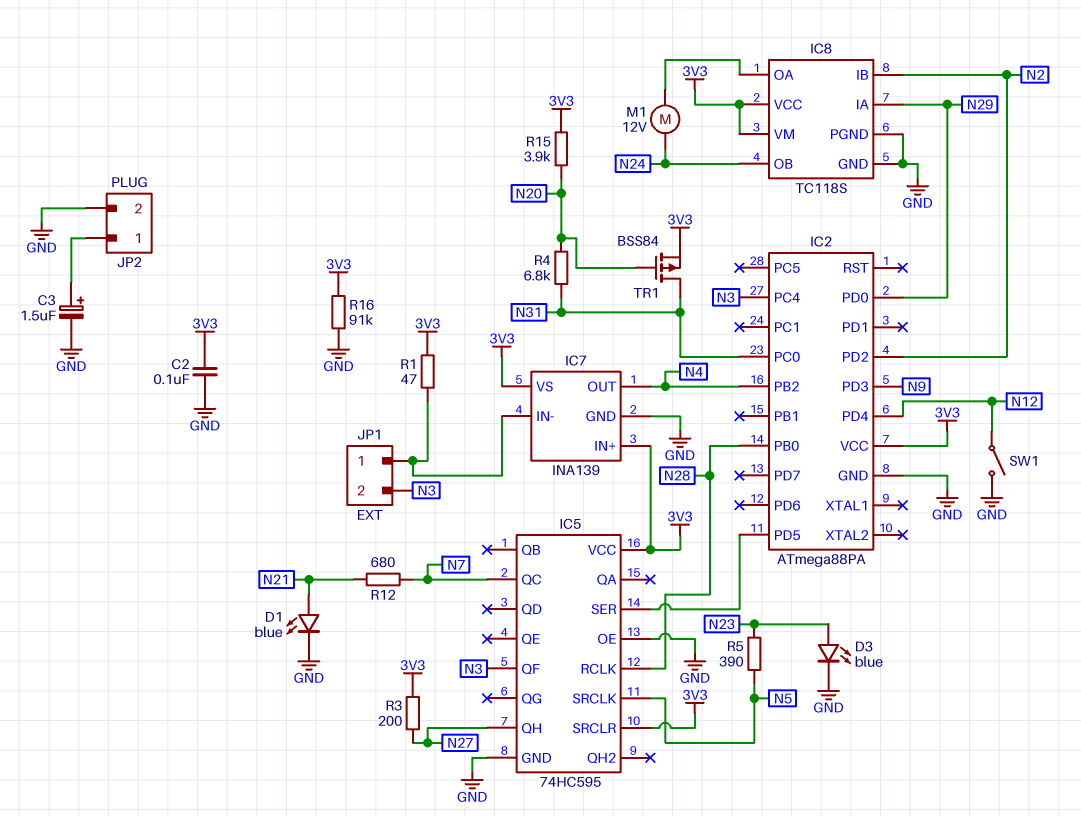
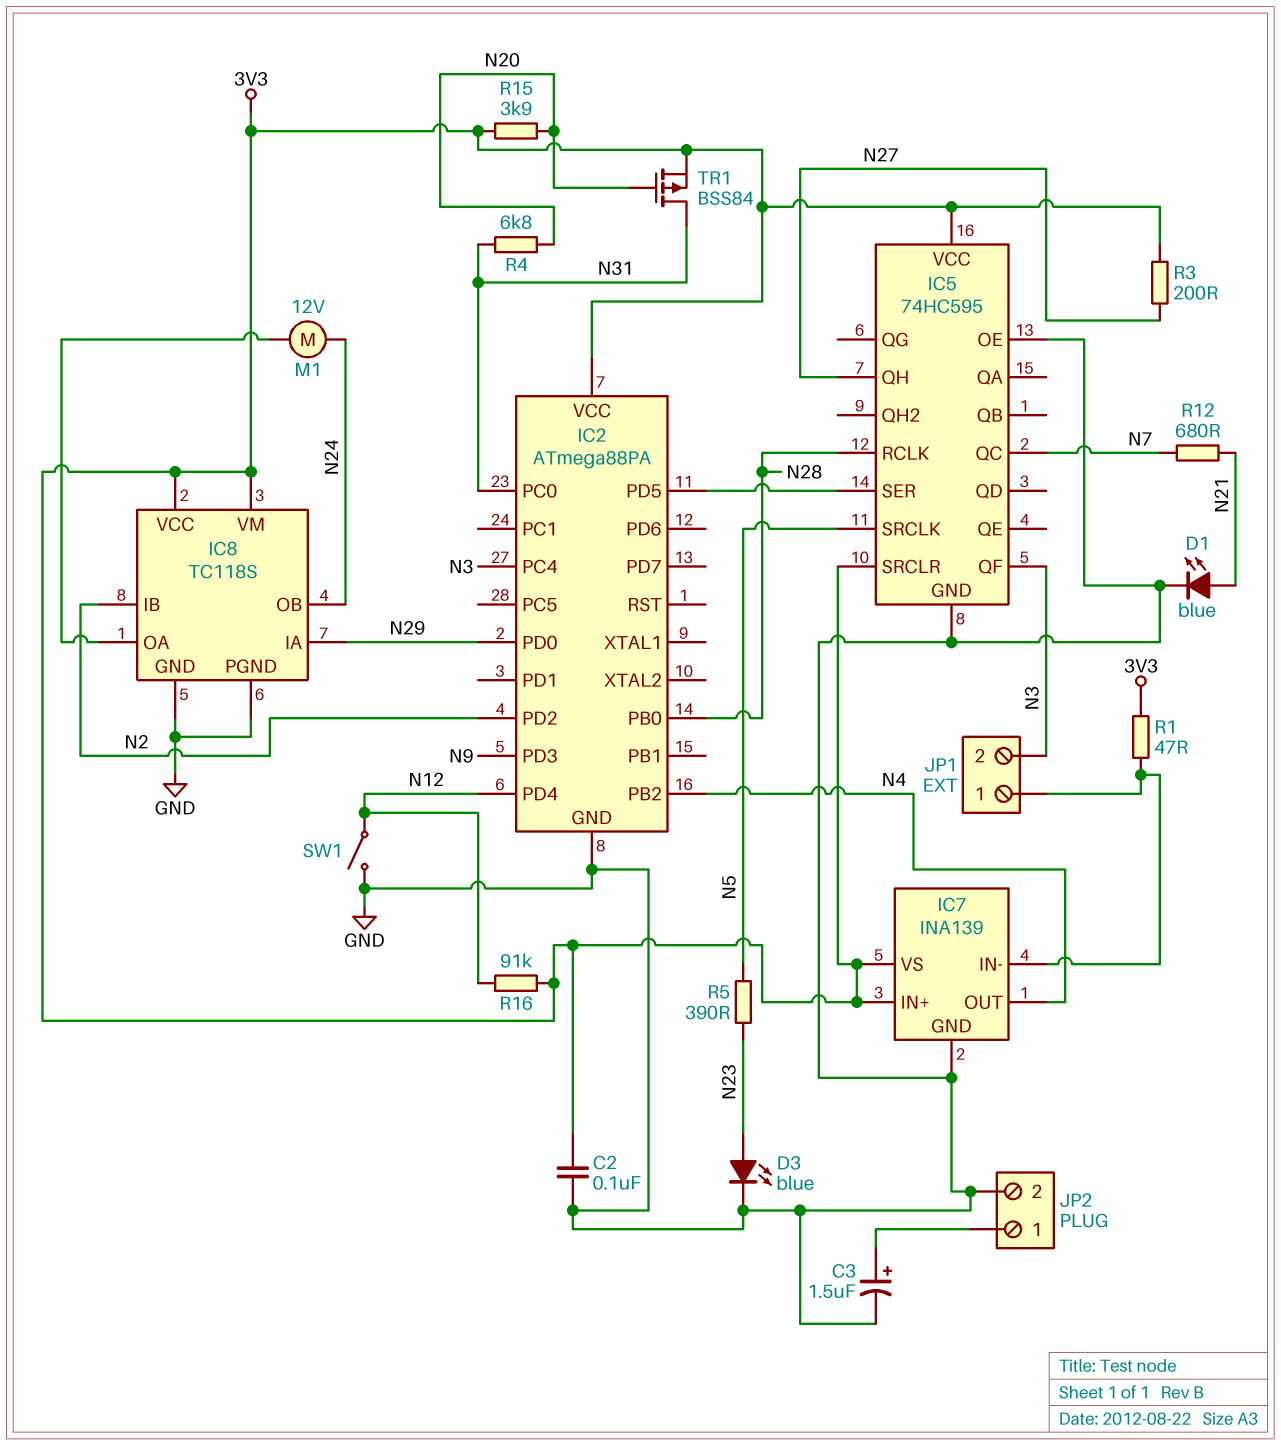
R16: 91k (3V3, GND) -> 91k (3V3, N12)

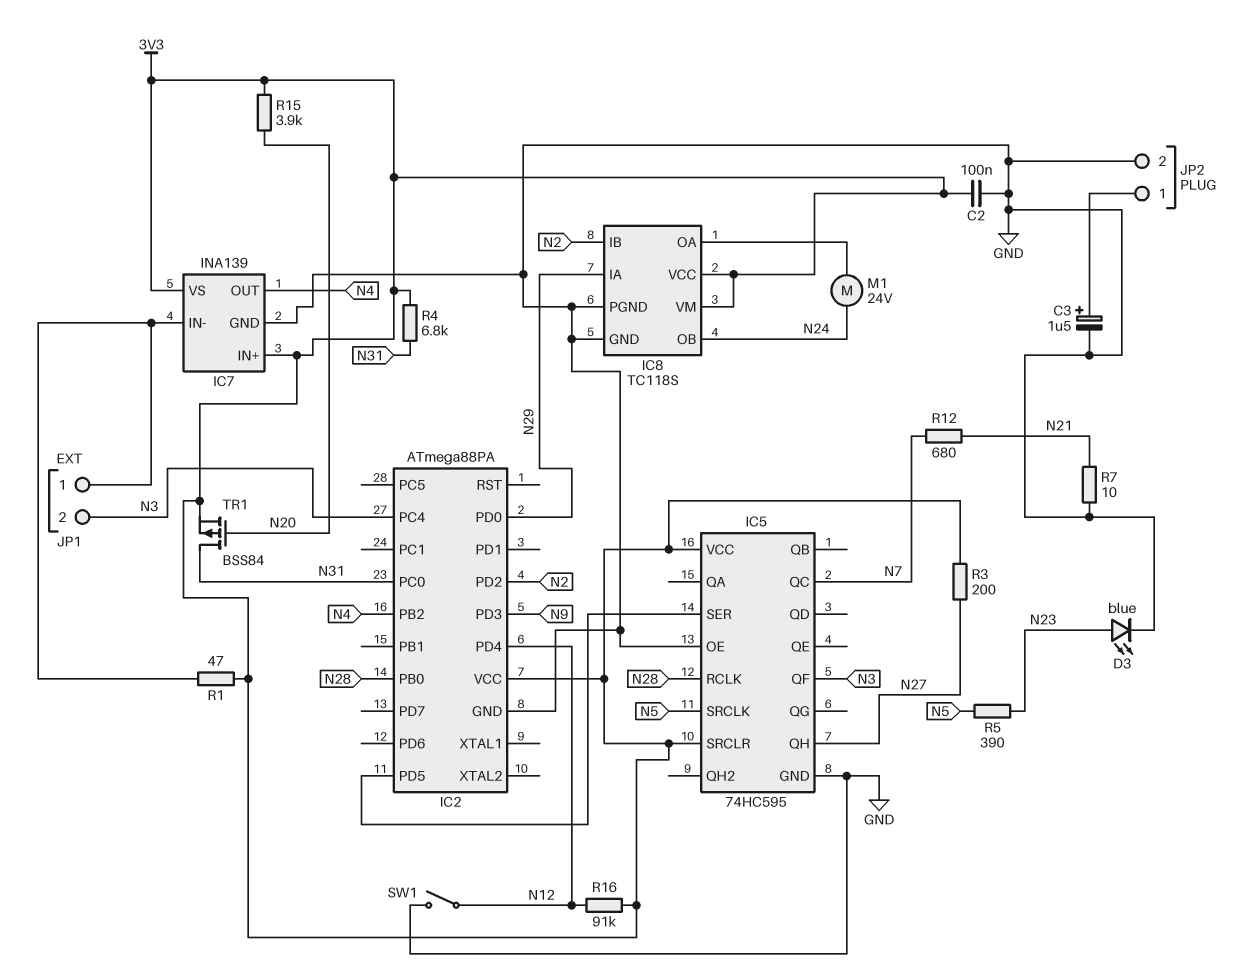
D1: LED blue (A N21, K GND) -> none
M1: motor 12V (IC8/OA, N24) -> motor 24V (IC8/OA, N24)
R4: 6.8k (N20, N31) -> 6.8k (3V3, N31)
R7: none -> 10 (GND, N21)

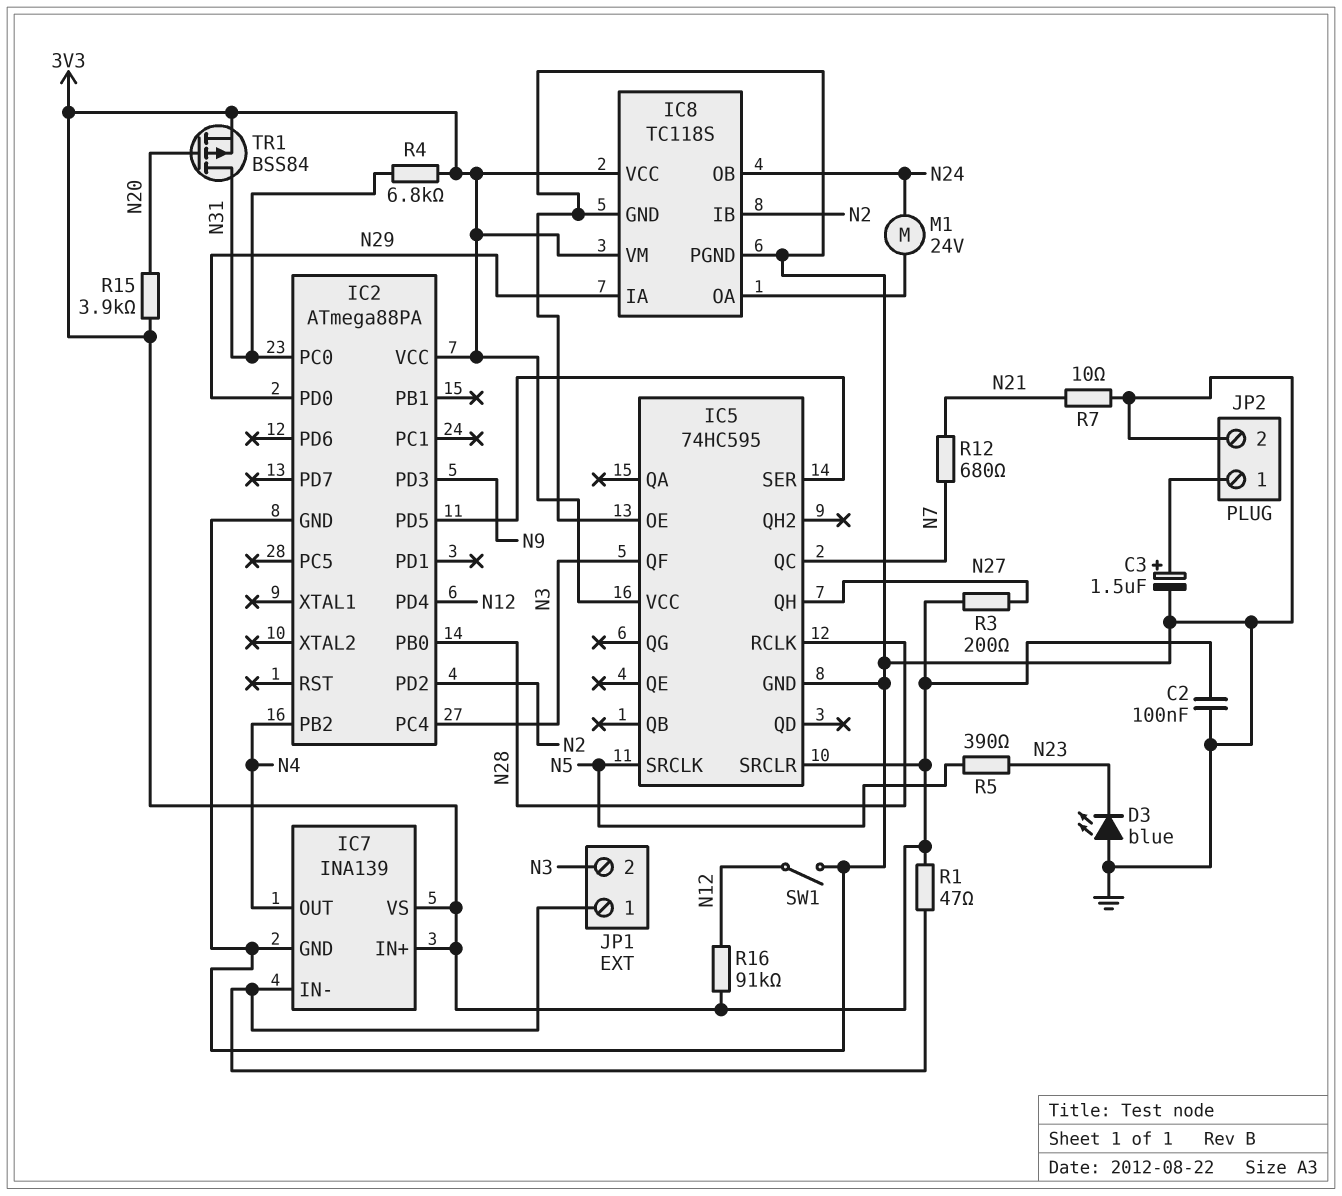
D3: LED blue (A N23, K GND) -> LED blue (A GND, K N23)

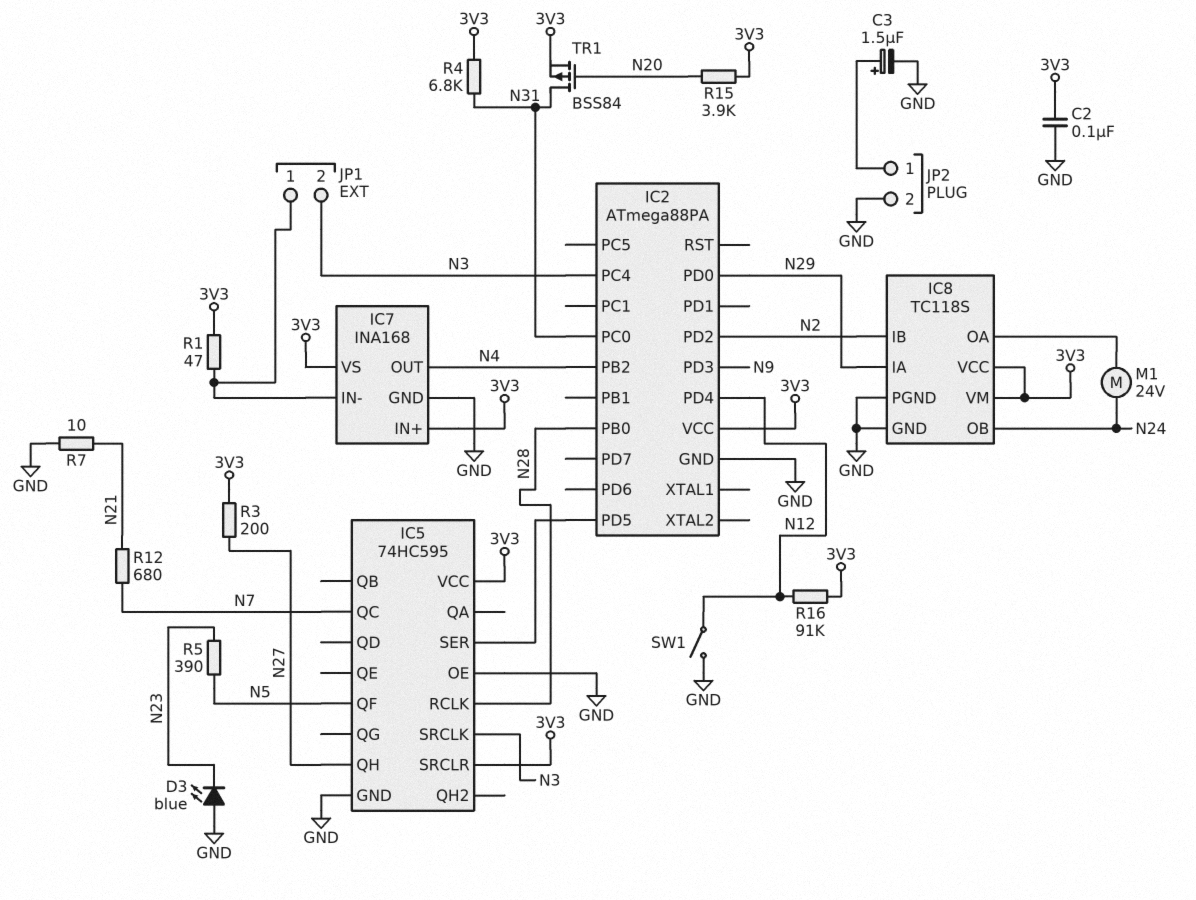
IC5 pin QF: N3 -> N5
IC5 pin SRCLK: N5 -> N3
IC7: INA139 -> INA168

